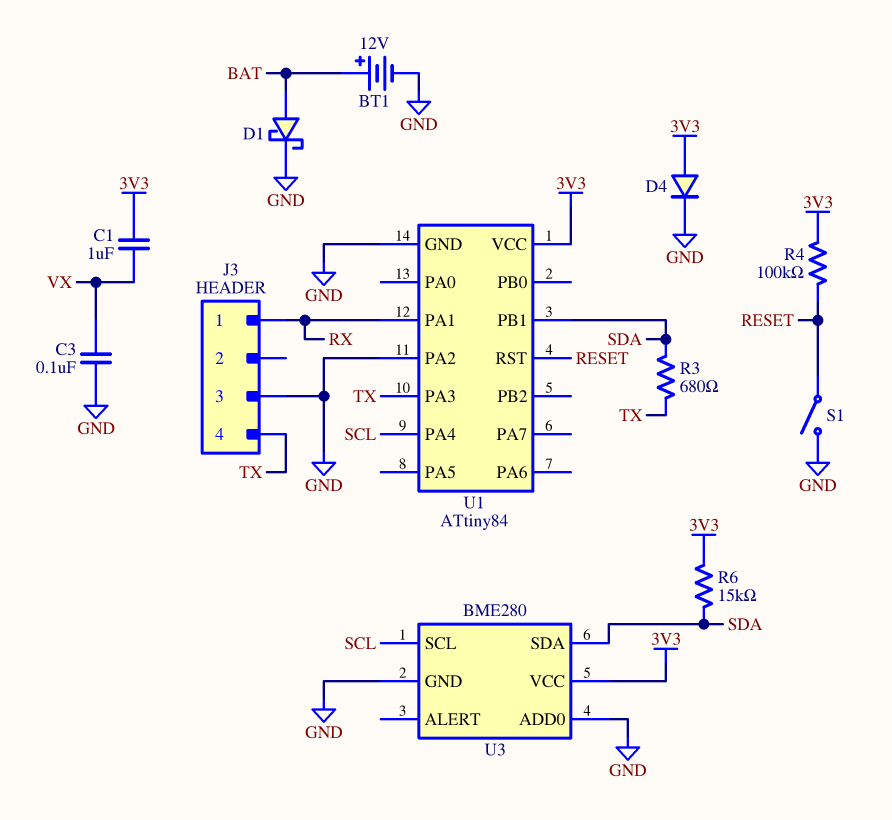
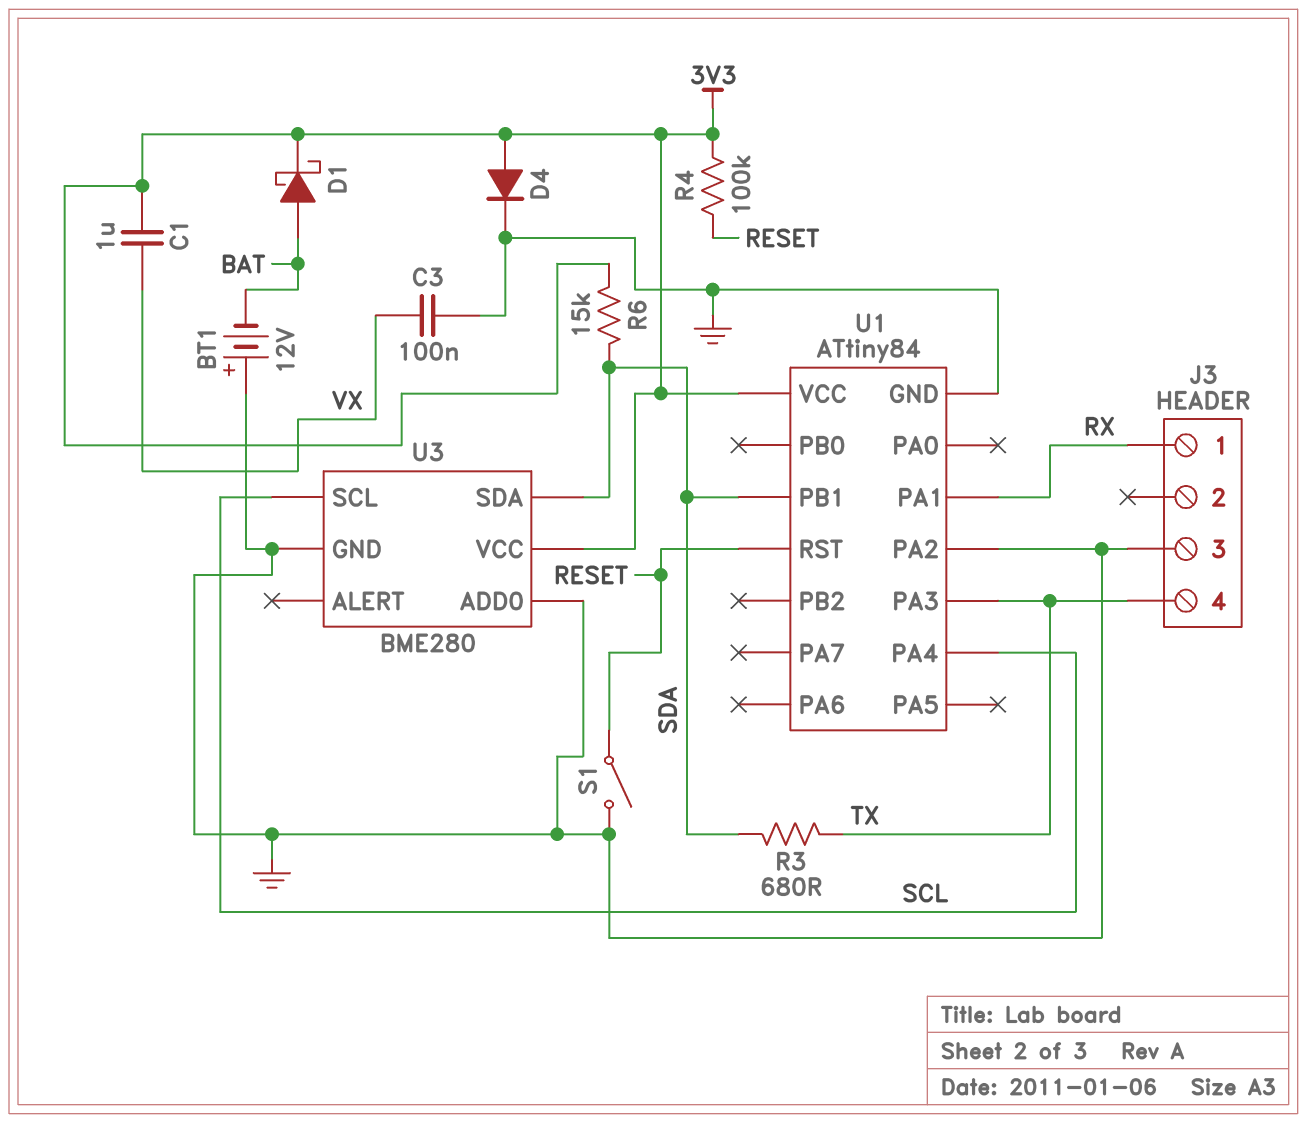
BT1: 12V (plus BAT, minus GND) -> 12V (plus GND, minus BAT)
D1: schottky (A BAT, K GND) -> schottky (A BAT, K 3V3)

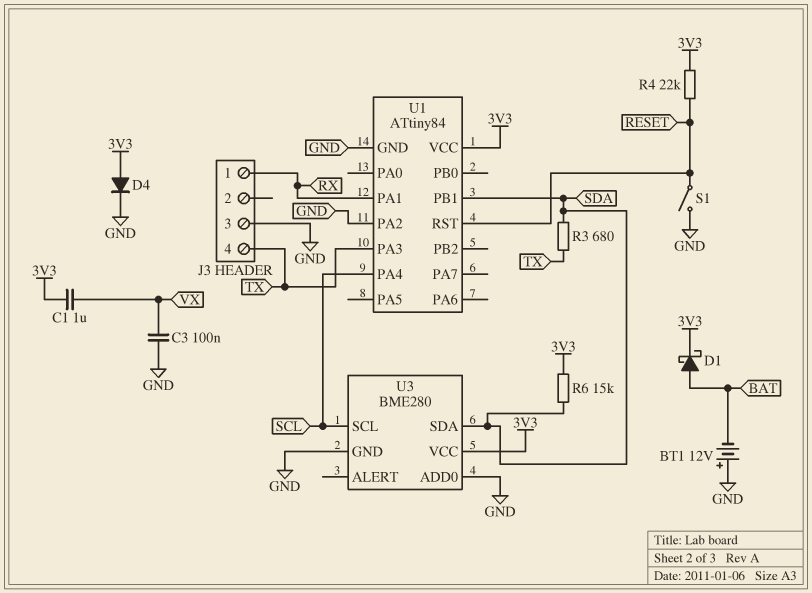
R4: 100k (3V3, RESET) -> 22k (3V3, RESET)

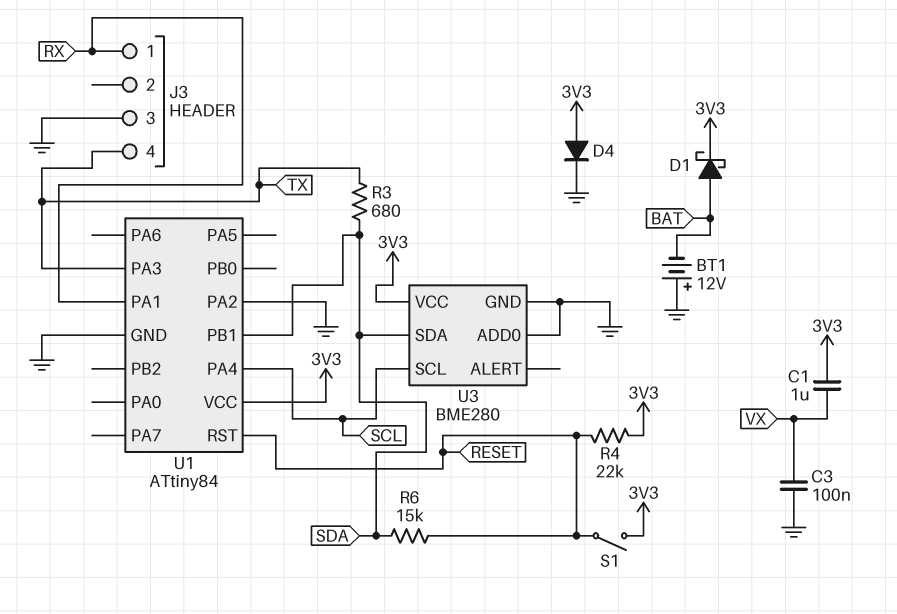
R6: 15k (3V3, SDA) -> 15k (RESET, SDA)
S1: switch (GND, RESET) -> switch (3V3, RESET)

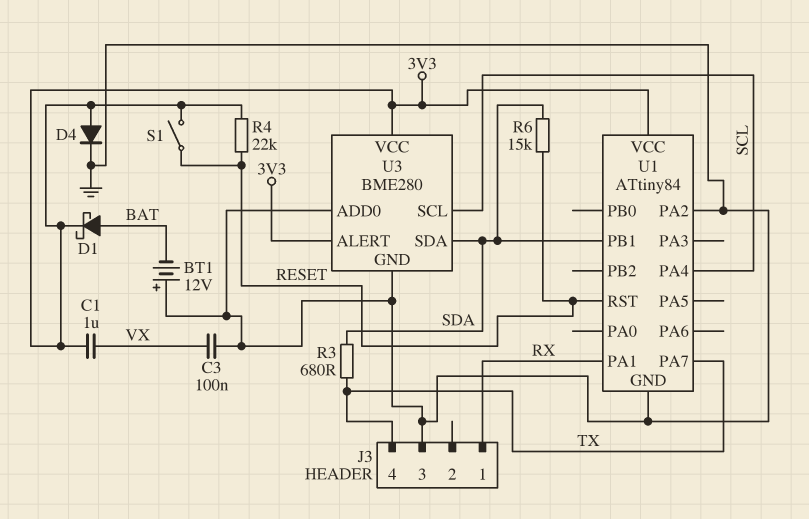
U1 pin PA3: TX -> none
U1 pin PA7: none -> TX
U3 pin ALERT: none -> 3V3

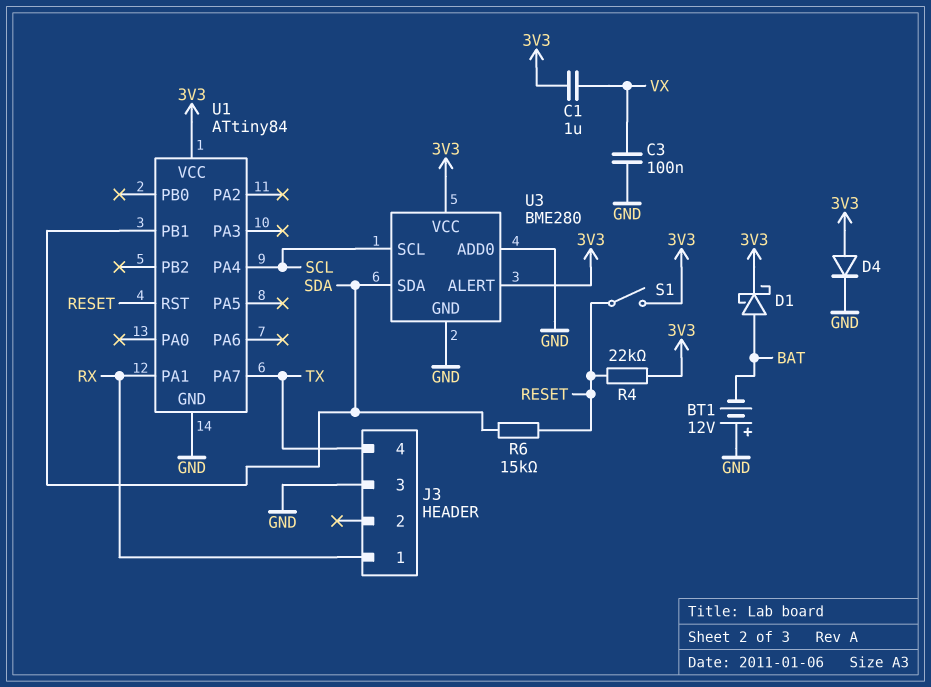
R3: 680 (SDA, TX) -> none
U1 pin PA2: GND -> none

